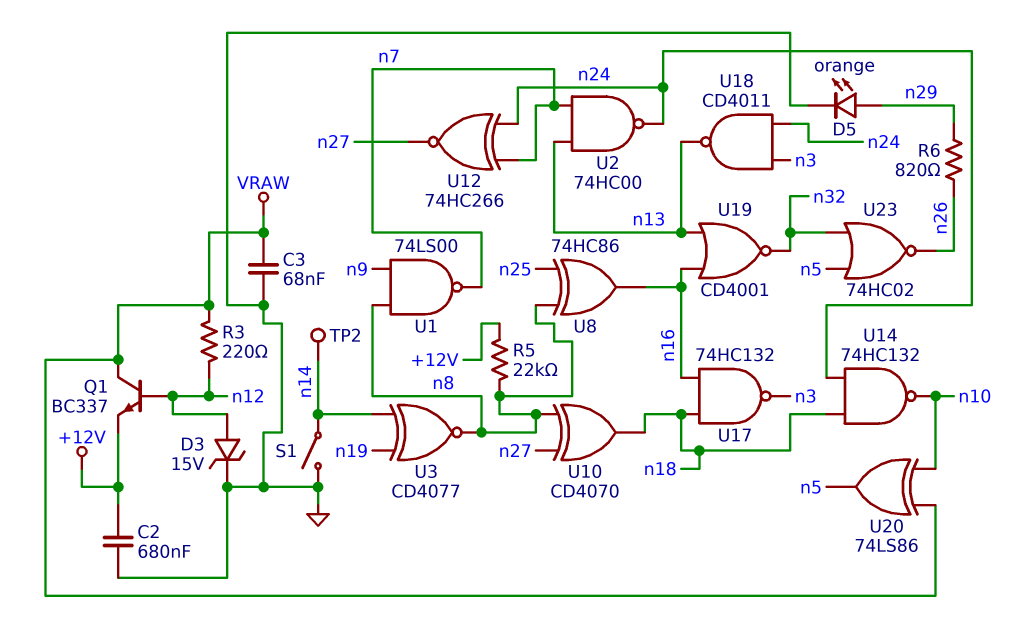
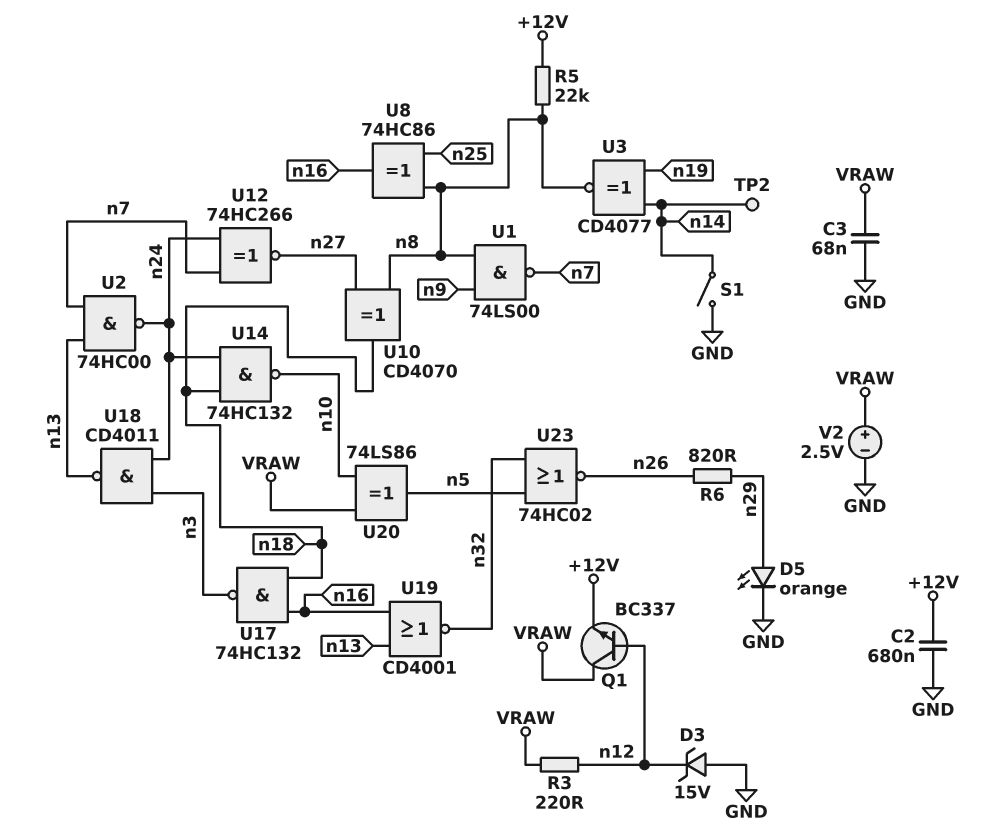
D3: zener 15V (A n12, K GND) -> zener 15V (A GND, K n12)
V2: none -> 2.5V (plus VRAW, minus GND)

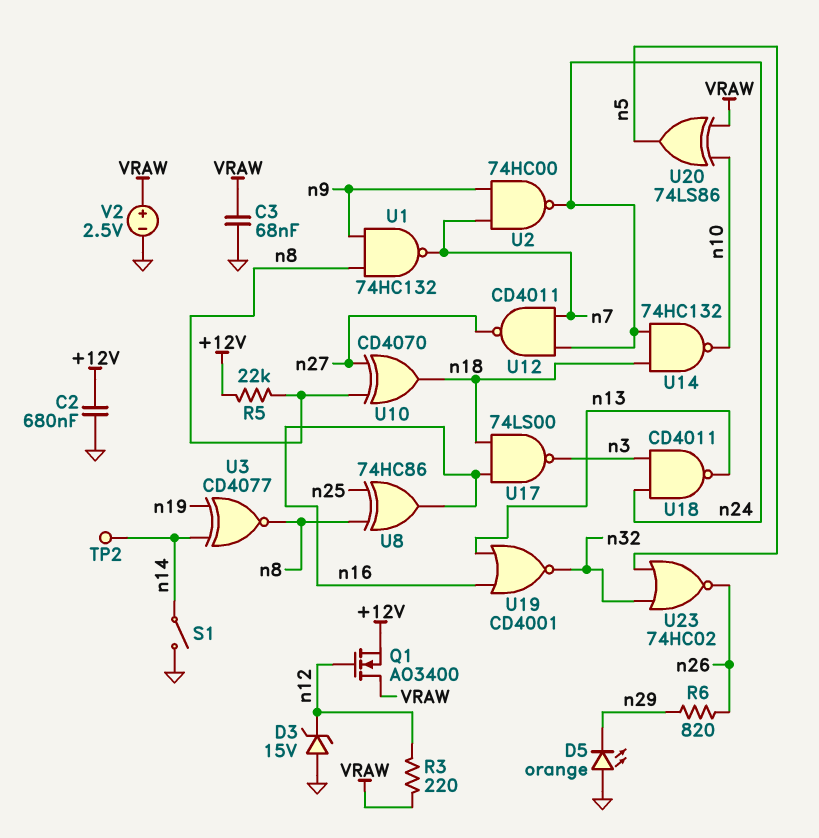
D5: LED orange (A n29, K GND) -> LED orange (A GND, K n29)
Q1: NPN BC337 (B n12, C VRAW, E +12V) -> NMOS AO3400 (G n12, D VRAW, S +12V)
U1: NAND 74LS00 (in n8, in n9, out n7) -> NAND 74HC132 (in n8, in n9, out n7)
U2: NAND 74HC00 (in n7, in n13, out n24) -> NAND 74HC00 (in n7, in n9, out n24)
U12: XNOR 74HC266 (in n7, in n24, out n27) -> NAND CD4011 (in n7, in n24, out n27)
U17: NAND 74HC132 (in n16, in n18, out n3) -> NAND 74LS00 (in n16, in n18, out n3)

